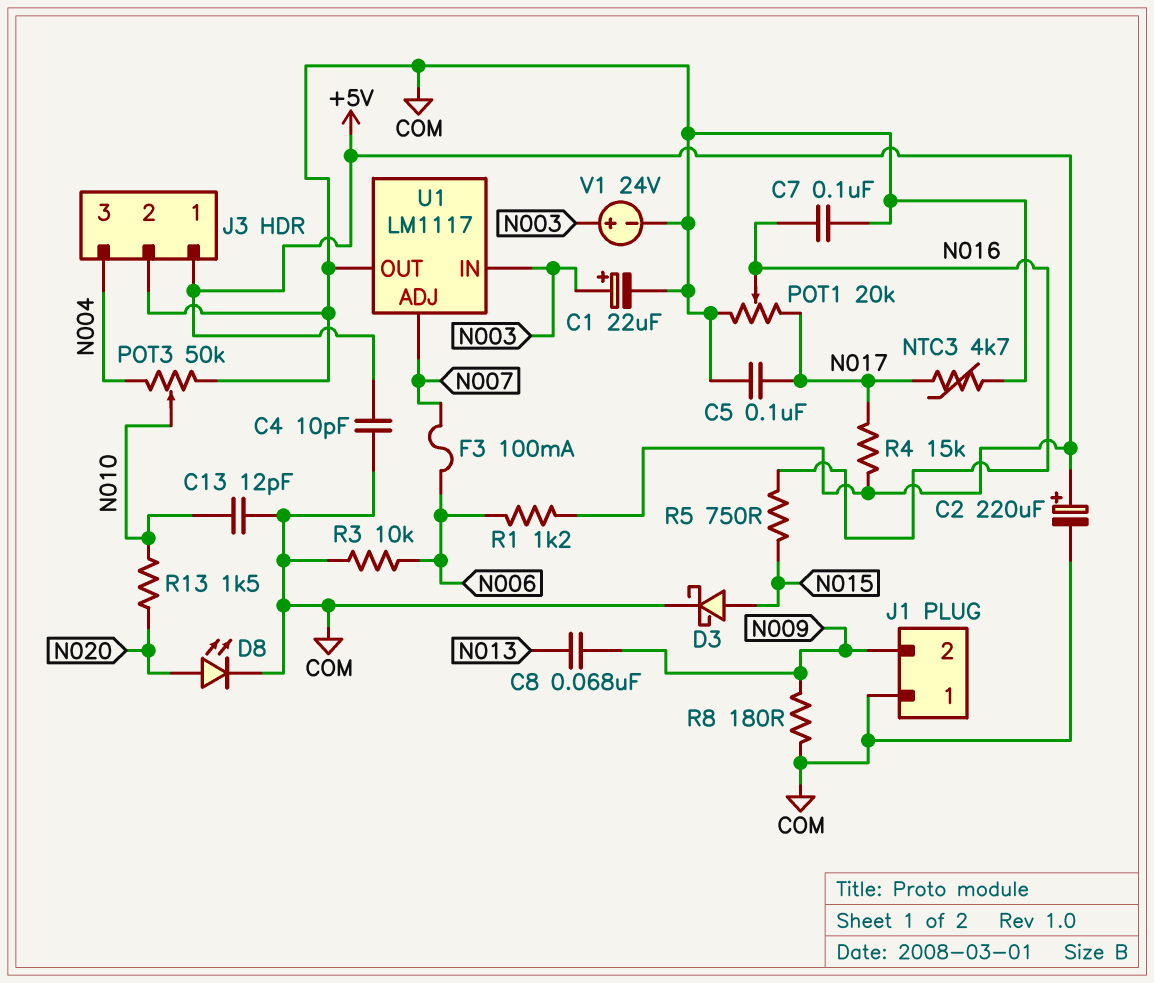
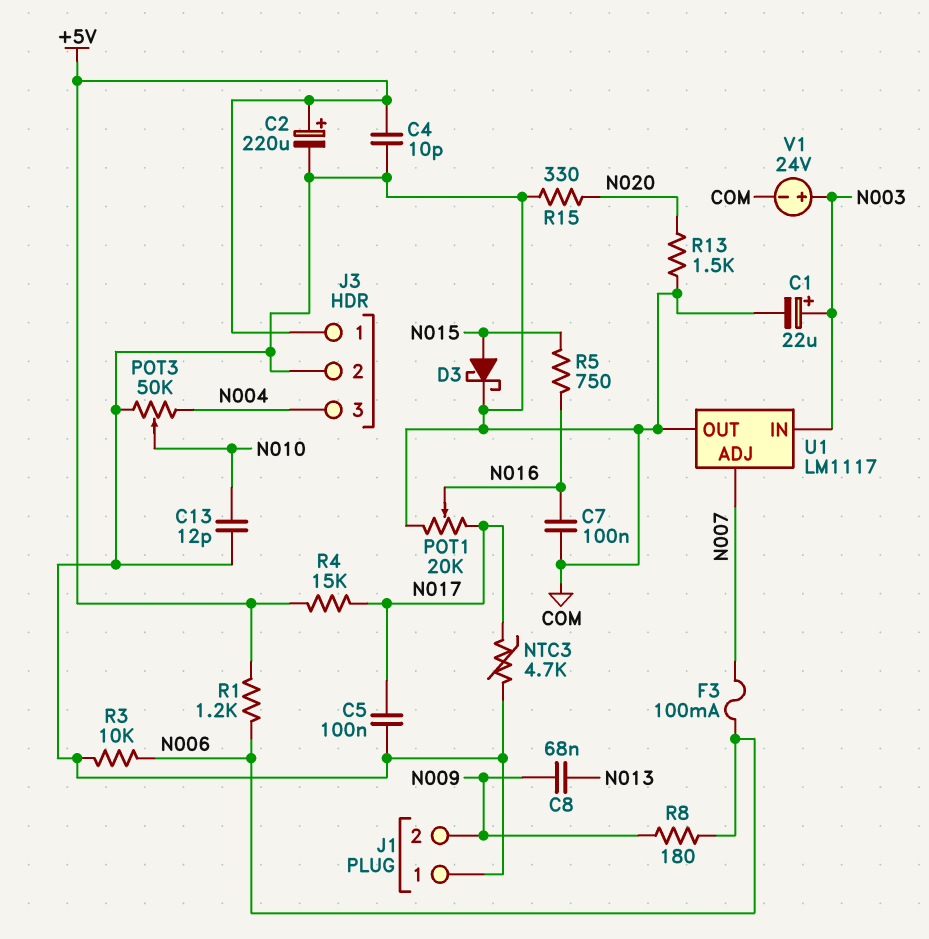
D8: LED (A N020, K COM) -> none
R8: 180 (COM, N009) -> 180 (N006, N009)
R13: 1.5k (N010, N020) -> 1.5k (COM, N020)
R15: none -> 330 (COM, N020)

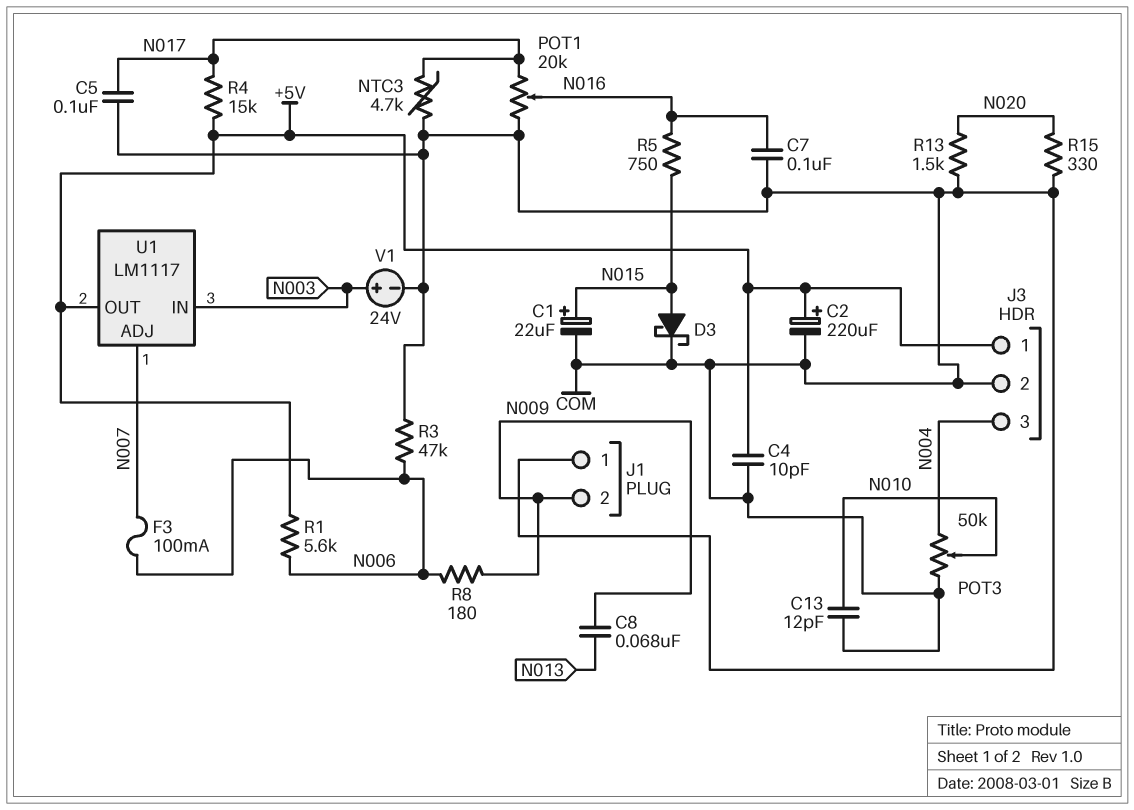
C1: 22uF (plus N003, minus COM) -> 22uF (plus N015, minus COM)
R1: 1.2k (+5V, N006) -> 5.6k (+5V, N006)
R3: 10k (COM, N006) -> 47k (COM, N006)
U1 pin OUT: COM -> +5V

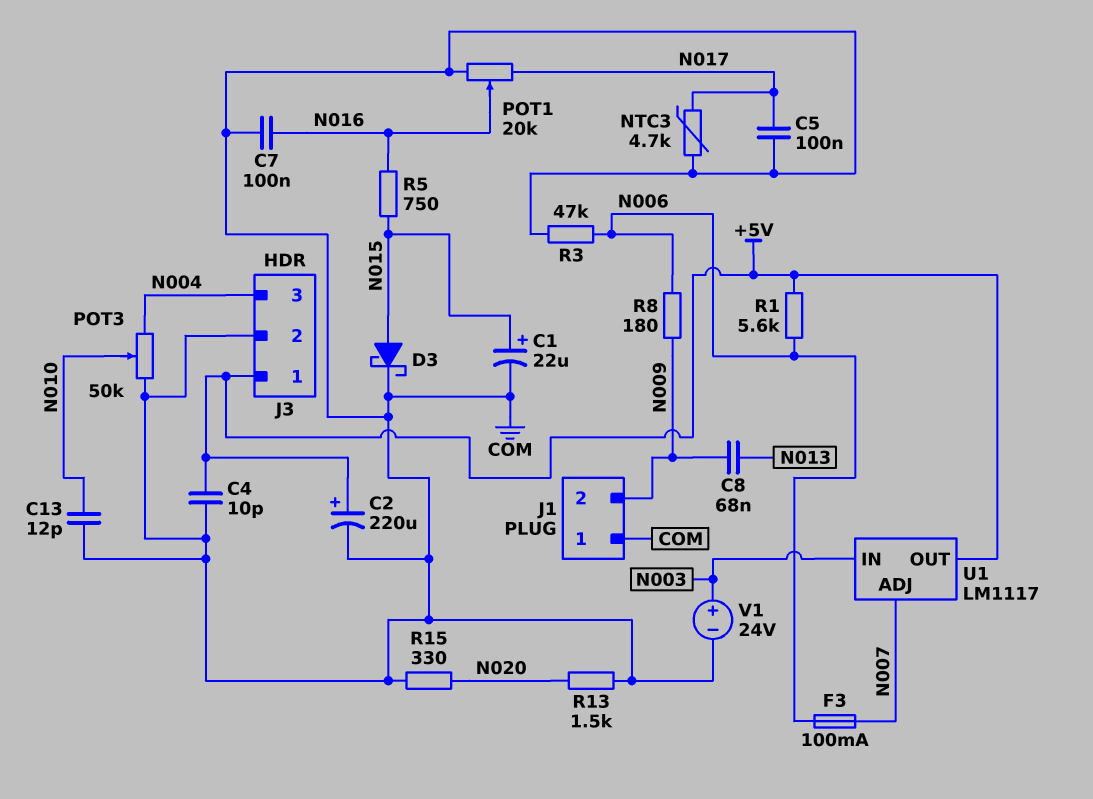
R4: 15k (+5V, N017) -> none

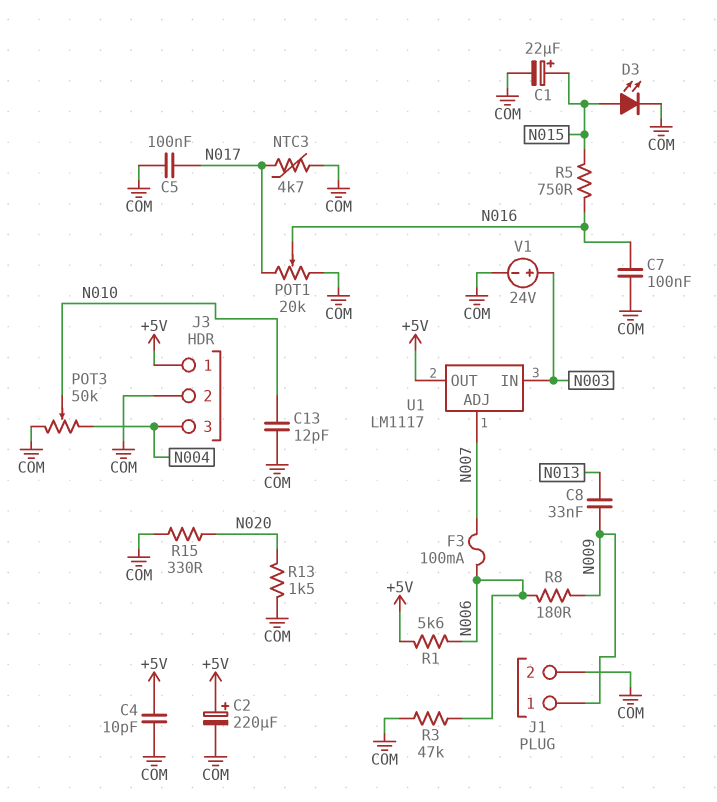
C8: 68nF (N009, N013) -> 33nF (N009, N013)
D3: schottky (A N015, K COM) -> LED (A N015, K COM)
J1 pin 1: COM -> N009
J1 pin 2: N009 -> COM

